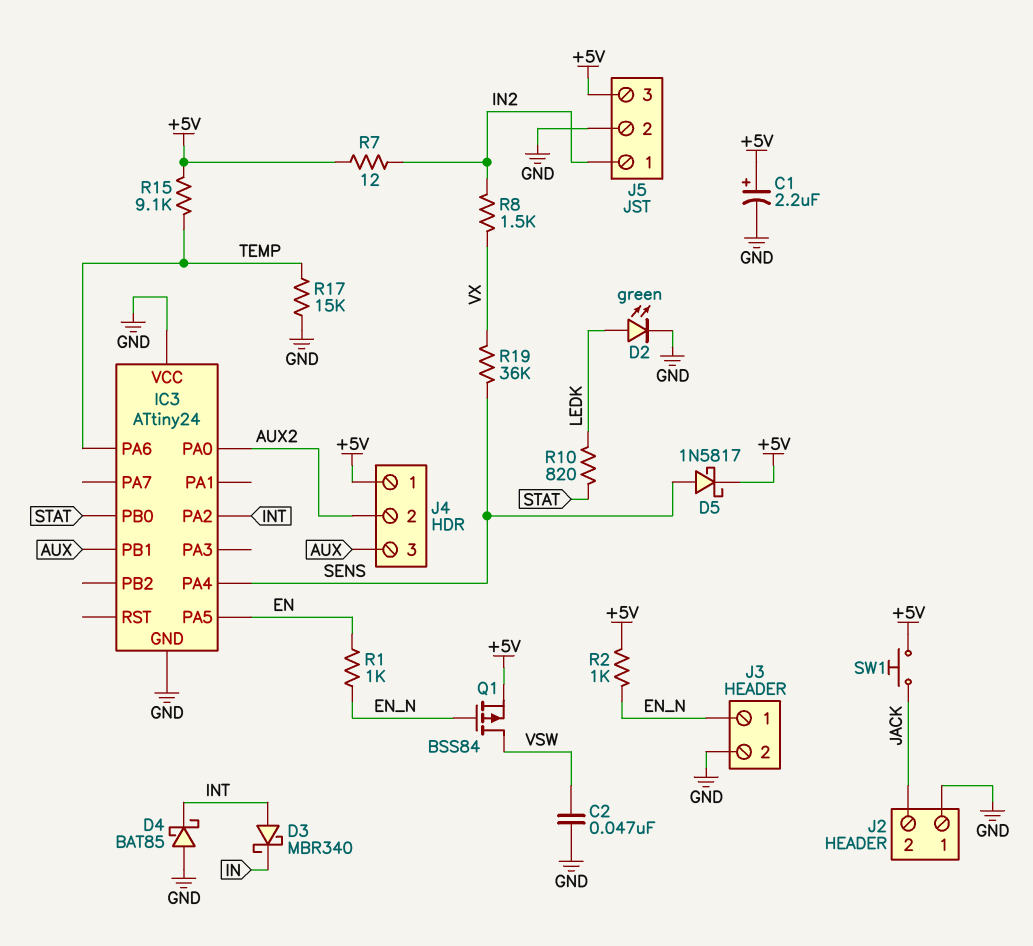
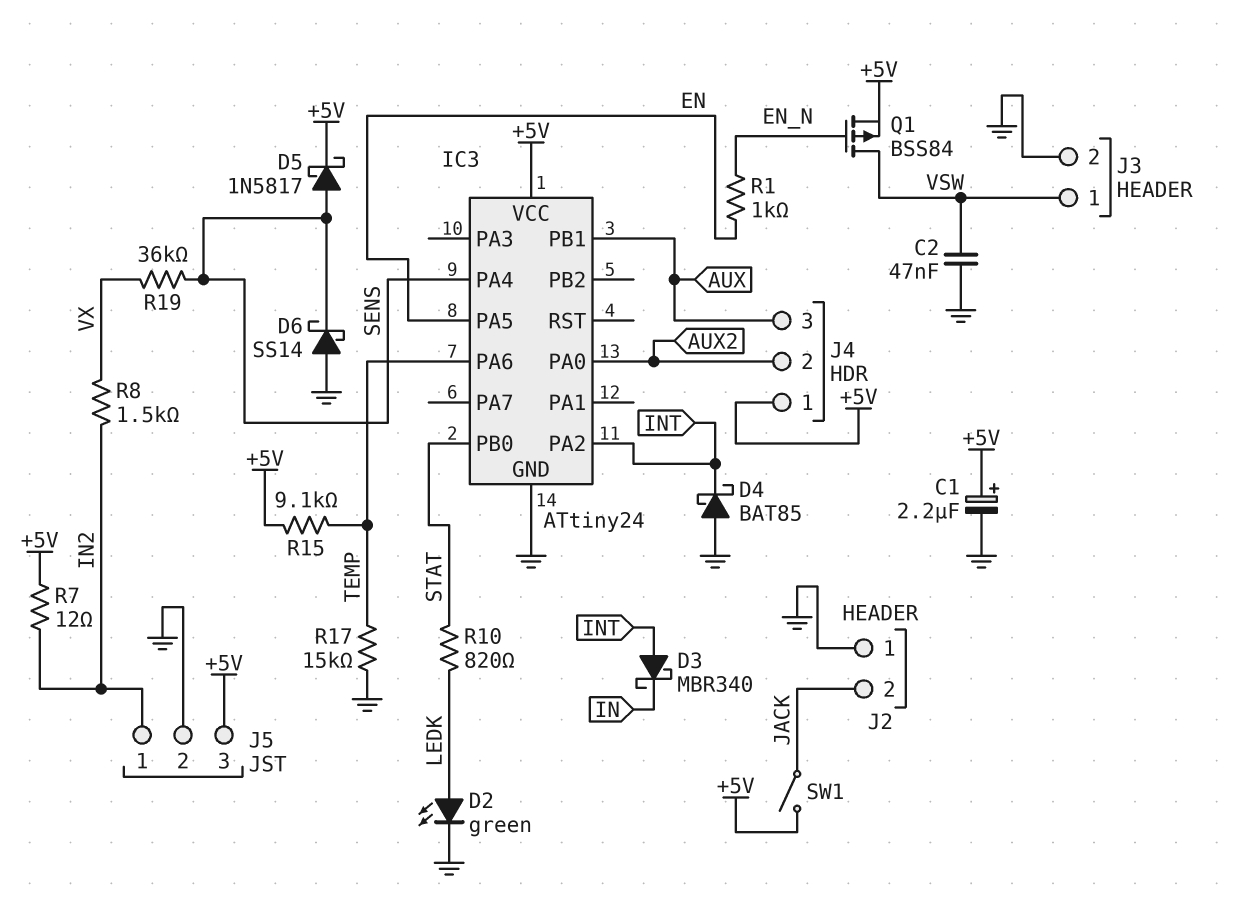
D6: none -> schottky SS14 (A GND, K SENS)
IC3 pin VCC: GND -> +5V
J3 pin 1: EN_N -> VSW
R2: 1k (+5V, EN_N) -> none
SW1: button (+5V, JACK) -> switch (+5V, JACK)

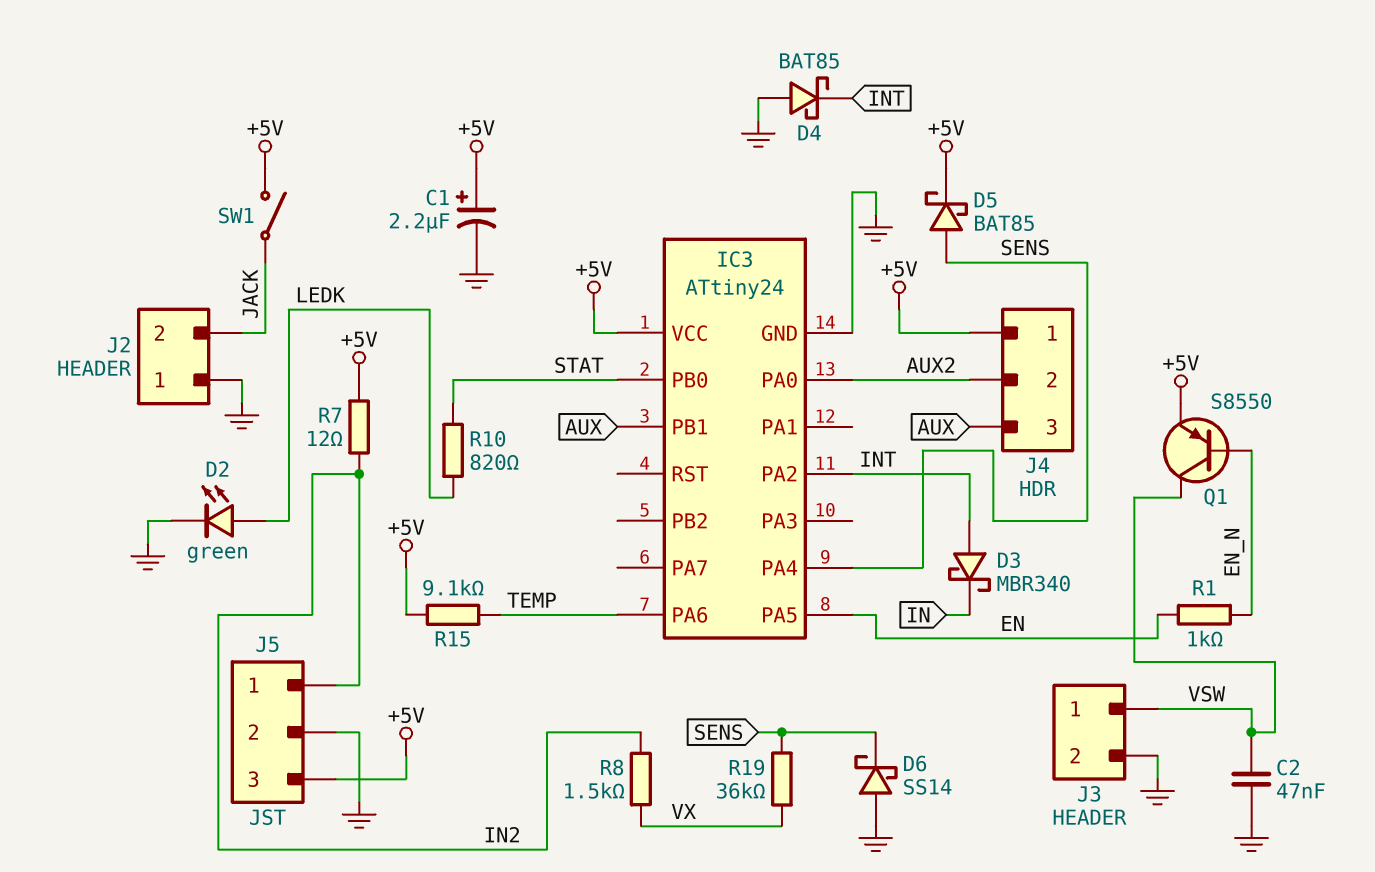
D5: schottky 1N5817 (A SENS, K +5V) -> schottky BAT85 (A SENS, K +5V)
Q1: PMOS BSS84 (G EN_N, D VSW, S +5V) -> PNP S8550 (B EN_N, C VSW, E +5V)
R17: 15k (GND, TEMP) -> none

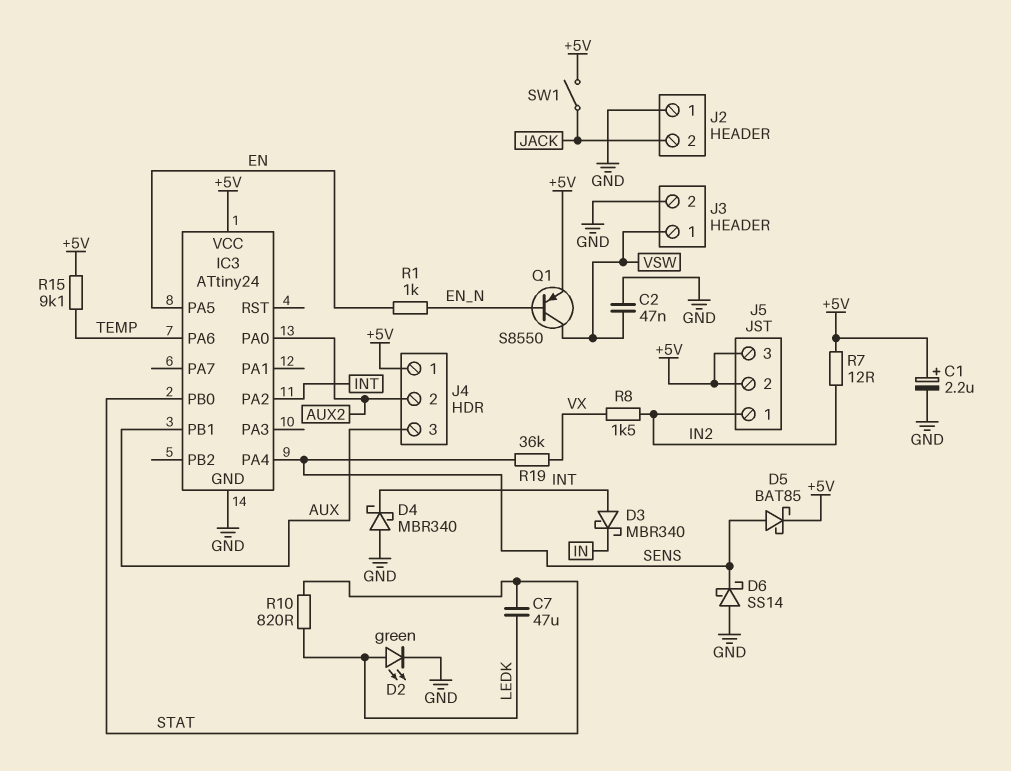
C7: none -> 47uF (LEDK, STAT)
D4: schottky BAT85 (A GND, K INT) -> schottky MBR340 (A GND, K INT)
J5 pin 2: GND -> +5V

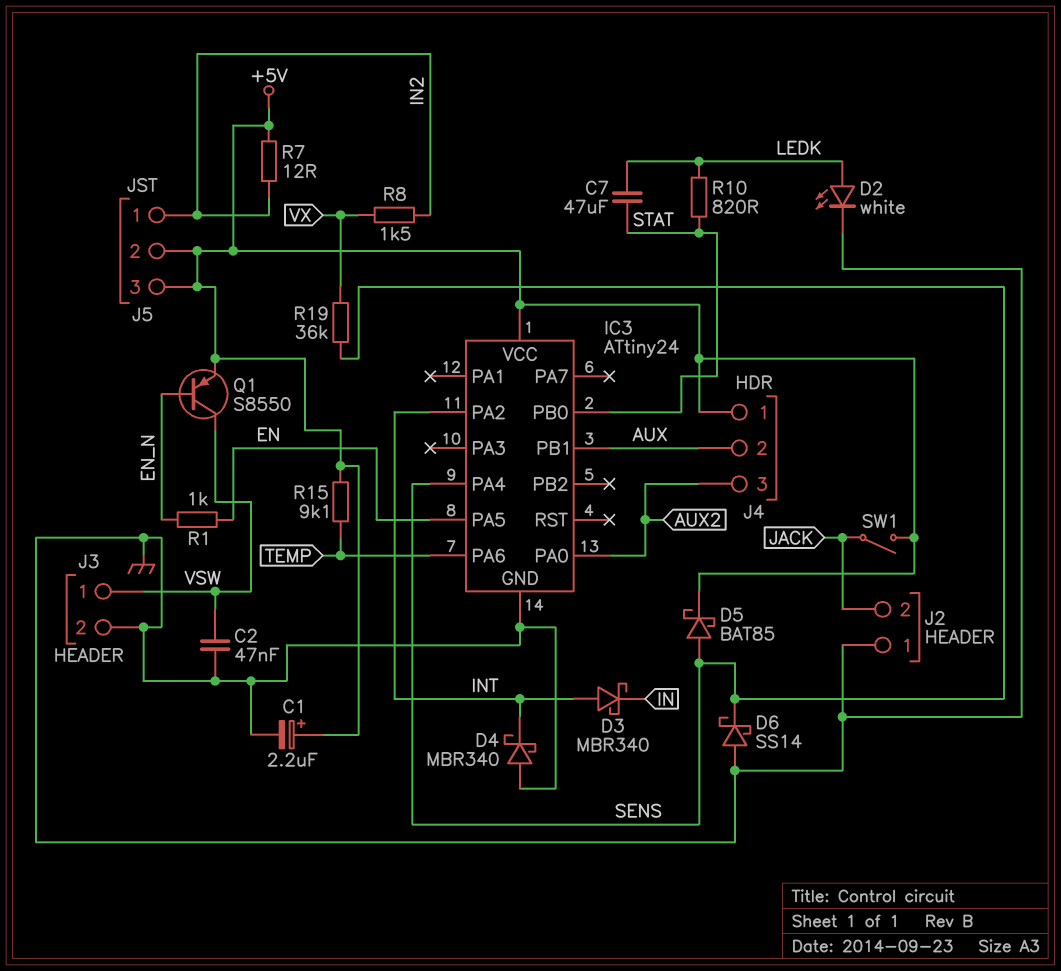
D2: LED green (A LEDK, K GND) -> LED white (A LEDK, K GND)
J4 pin 2: AUX2 -> AUX
J4 pin 3: AUX -> AUX2

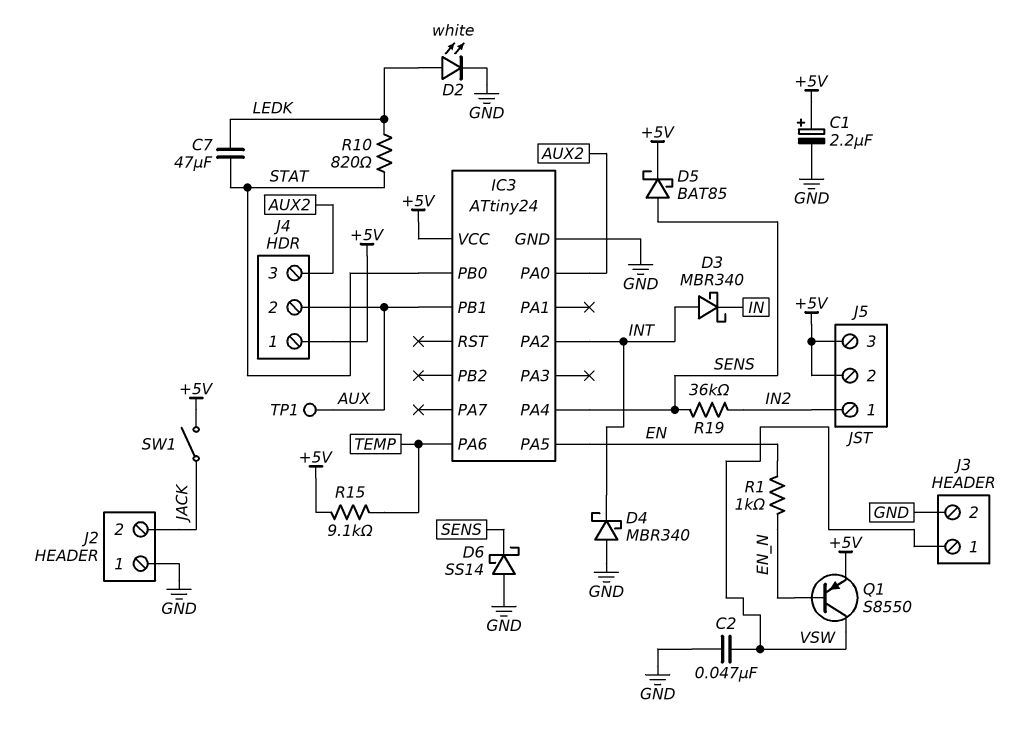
R7: 12 (+5V, IN2) -> none
R8: 1.5k (IN2, VX) -> none
R19: 36k (SENS, VX) -> 36k (IN2, SENS)
TP1: none -> test point (AUX)

